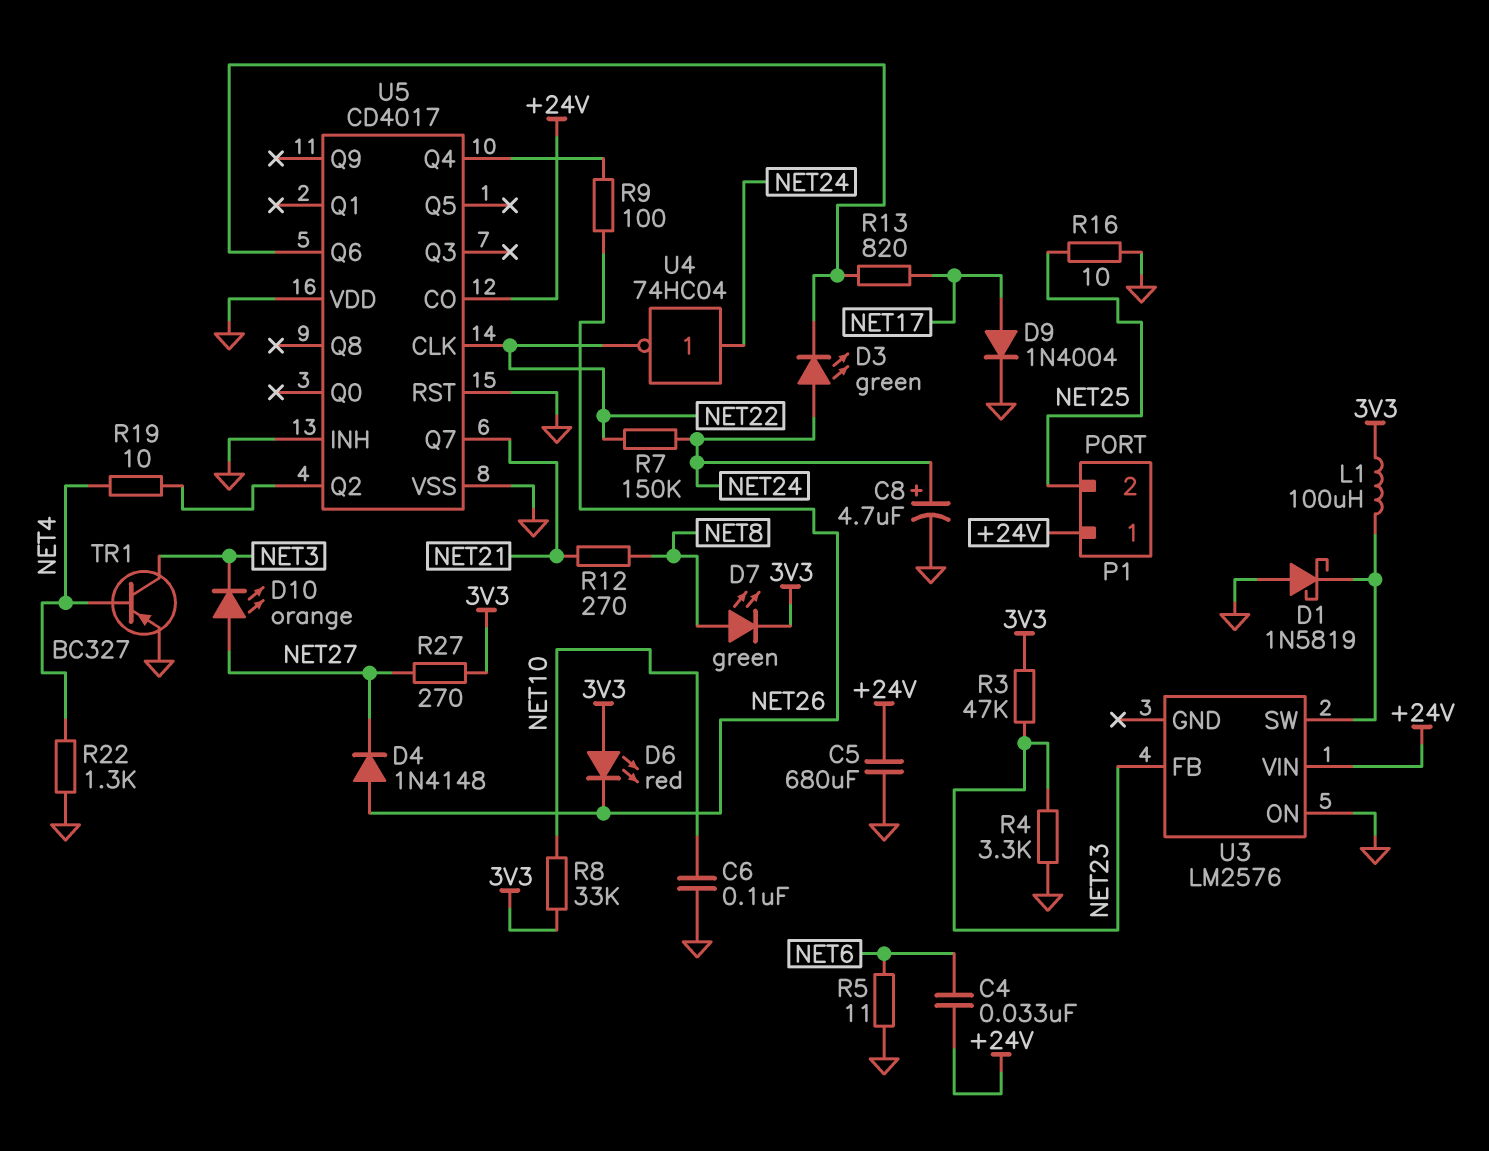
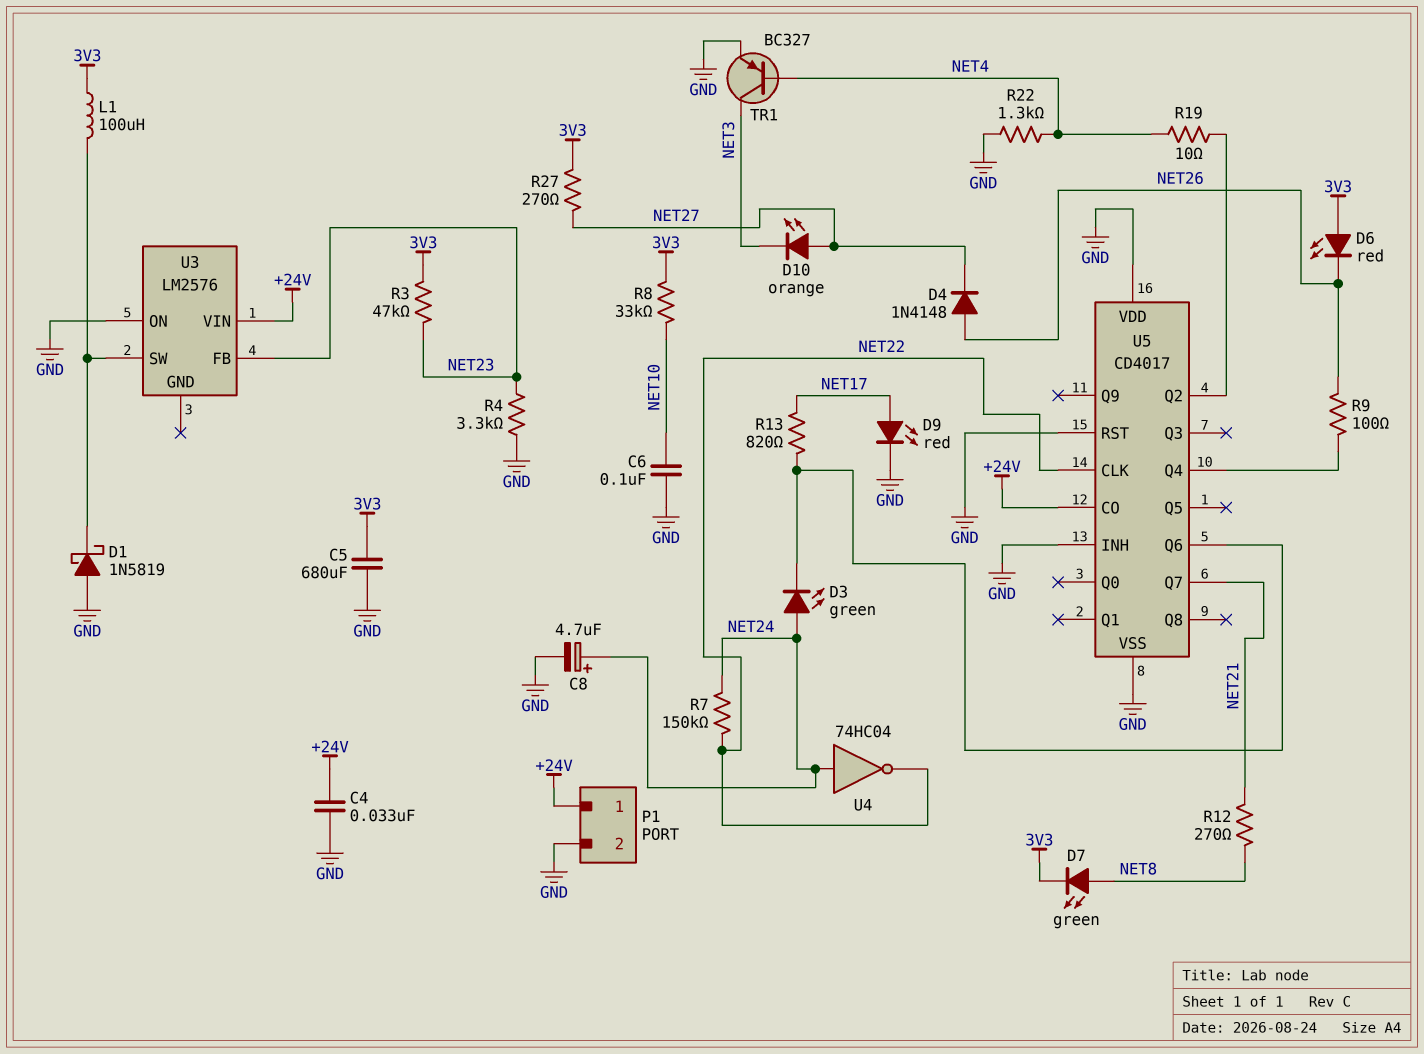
C4: 33nF (+24V, NET6) -> 33nF (+24V, GND)
C5: 680uF (+24V, GND) -> 680uF (3V3, GND)
D9: diode 1N4004 (A NET17, K GND) -> LED red (A NET17, K GND)
P1 pin 2: NET25 -> GND
R5: 11 (GND, NET6) -> none
R16: 10 (GND, NET25) -> none

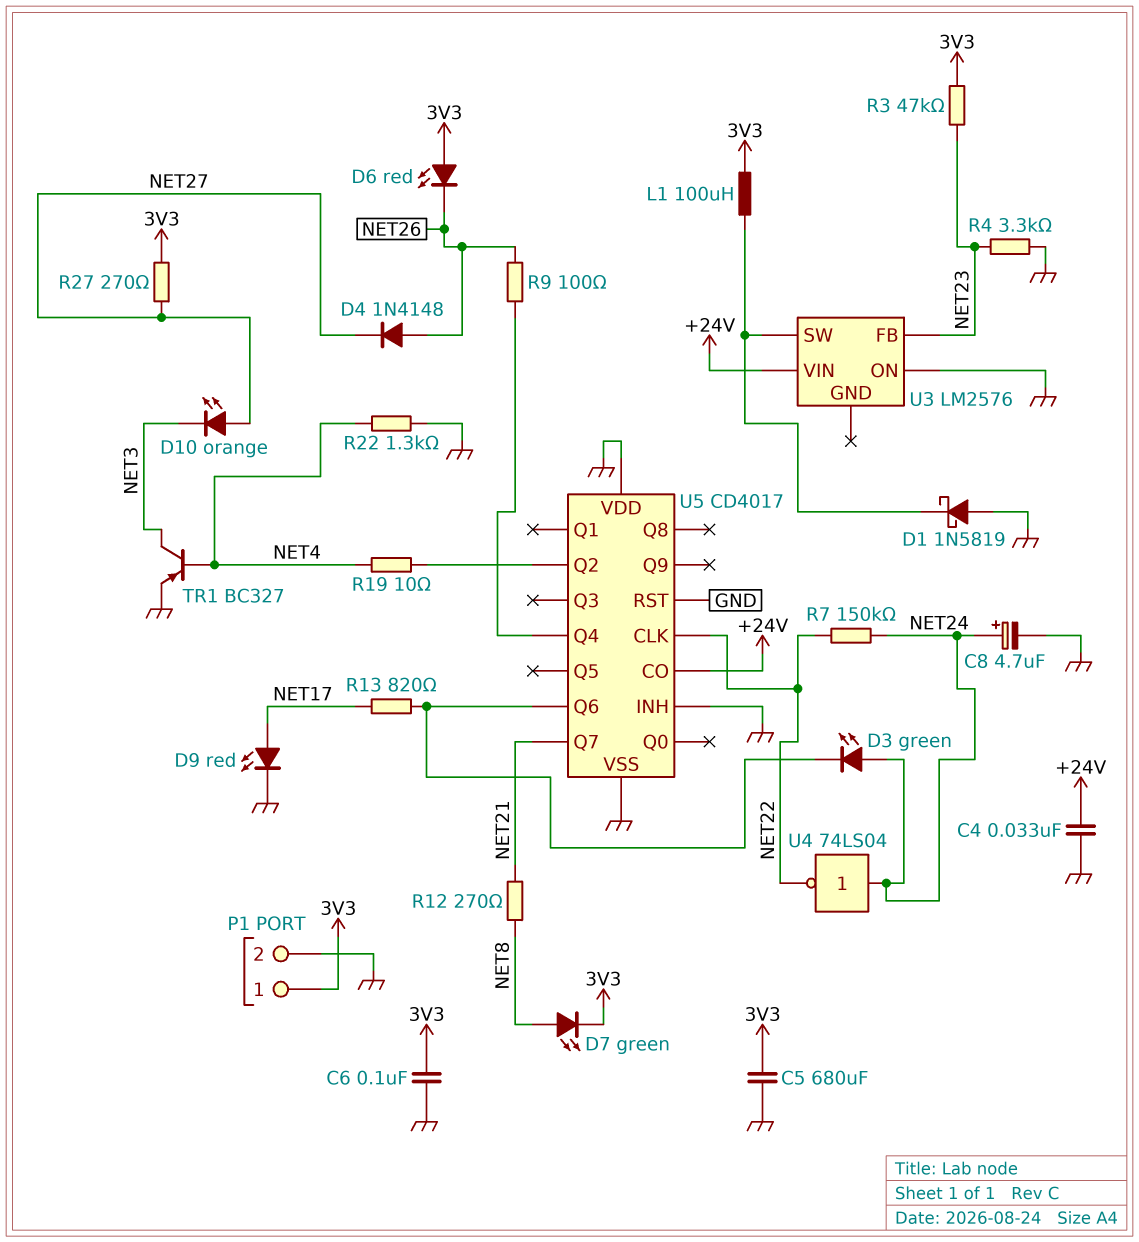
C6: 100nF (GND, NET10) -> 100nF (3V3, GND)
P1 pin 1: +24V -> 3V3
R8: 33k (3V3, NET10) -> none
U4: NOT 74HC04 (in NET24, out NET22) -> NOT 74LS04 (in NET24, out NET22)

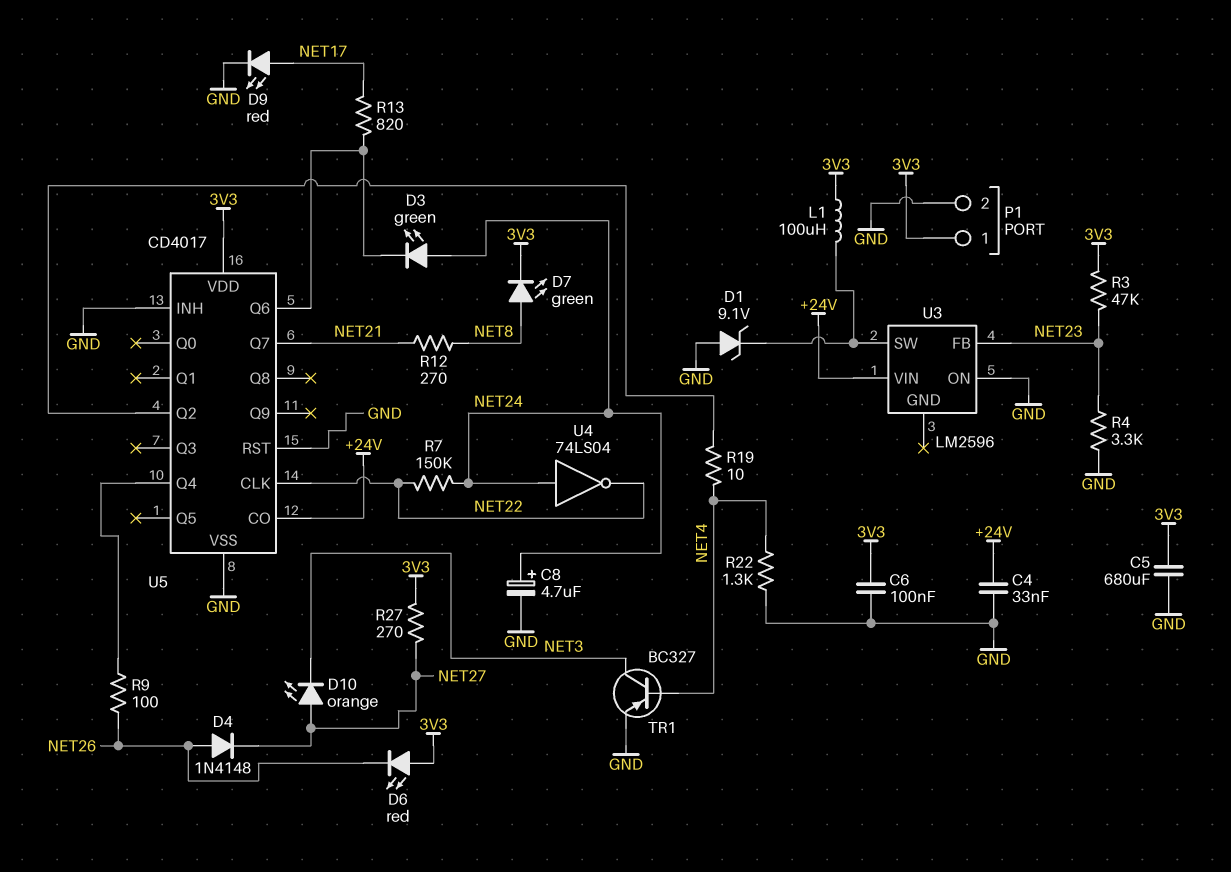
D1: schottky 1N5819 (A GND, K U3/SW) -> zener 9.1V (A GND, K U3/SW)
U3: LM2576 -> LM2596
U5 pin VDD: GND -> 3V3

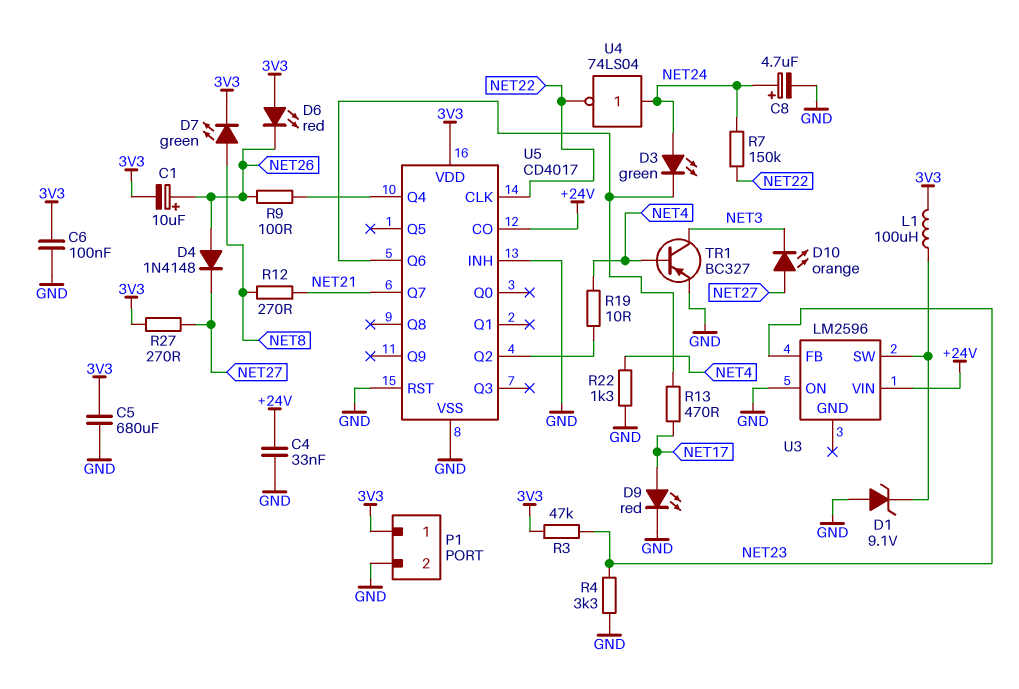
C1: none -> 10uF (plus NET26, minus 3V3)
R13: 820 (NET17, U5/Q6) -> 470 (NET17, U5/Q6)

